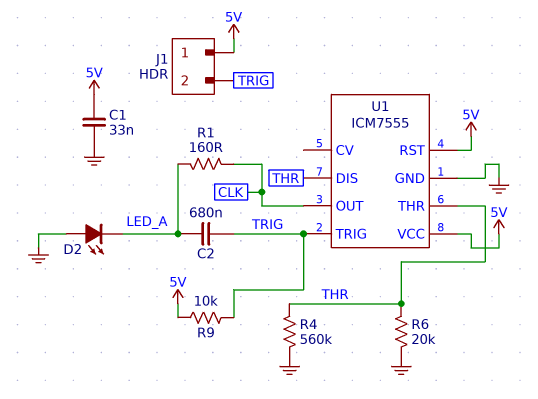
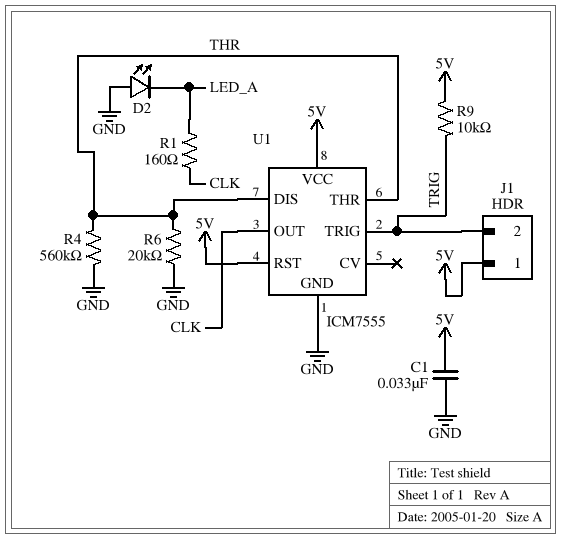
C2: 680nF (LED_A, TRIG) -> none

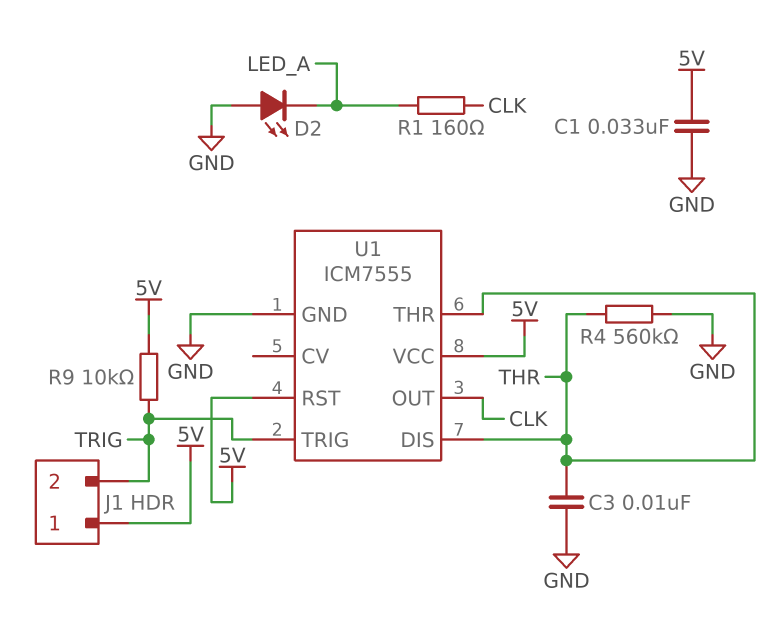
C3: none -> 10nF (GND, THR)
R6: 20k (GND, THR) -> none

